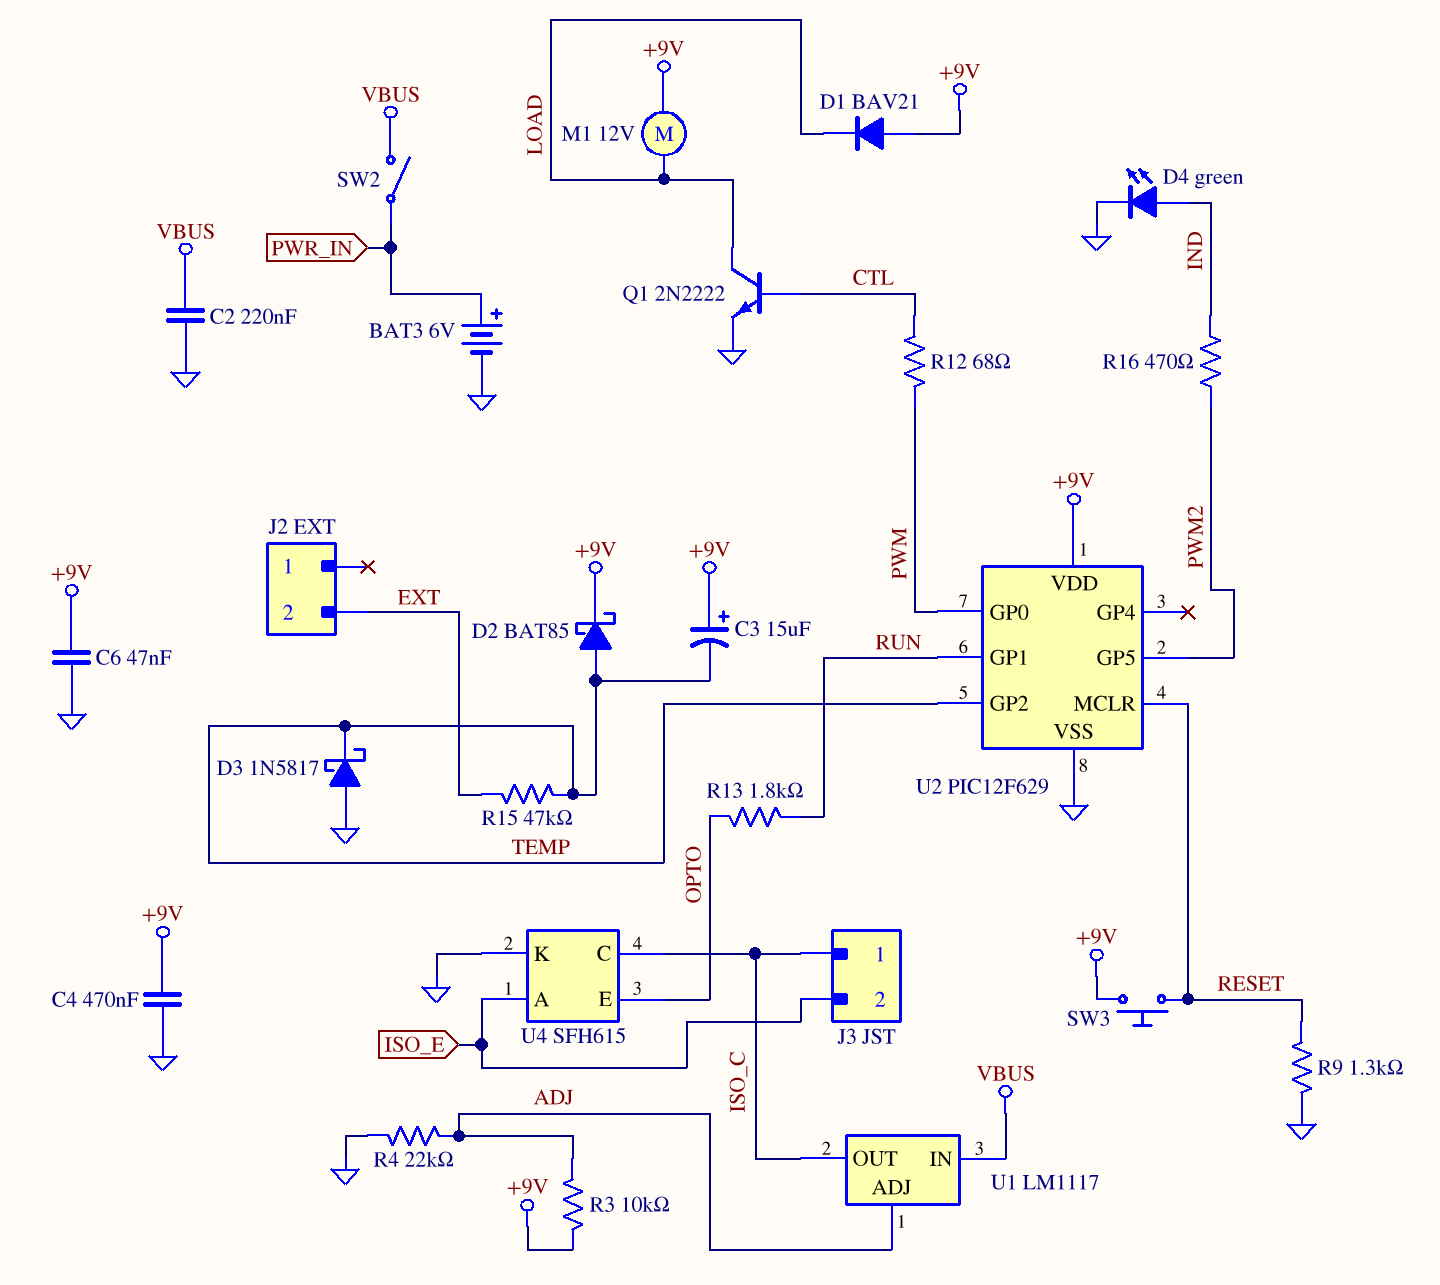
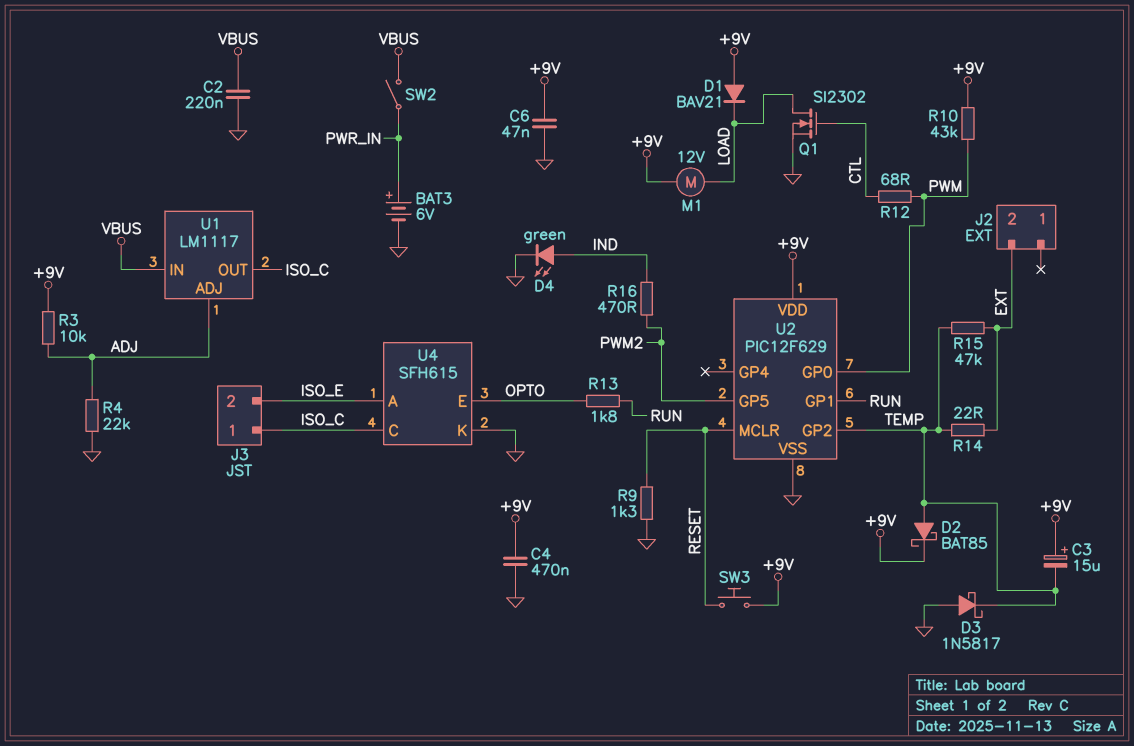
Q1: NPN 2N2222 (B CTL, C LOAD, E GND) -> NMOS SI2302 (G CTL, D LOAD, S GND)
R10: none -> 43k (+9V, PWM)
R14: none -> 22 (EXT, TEMP)

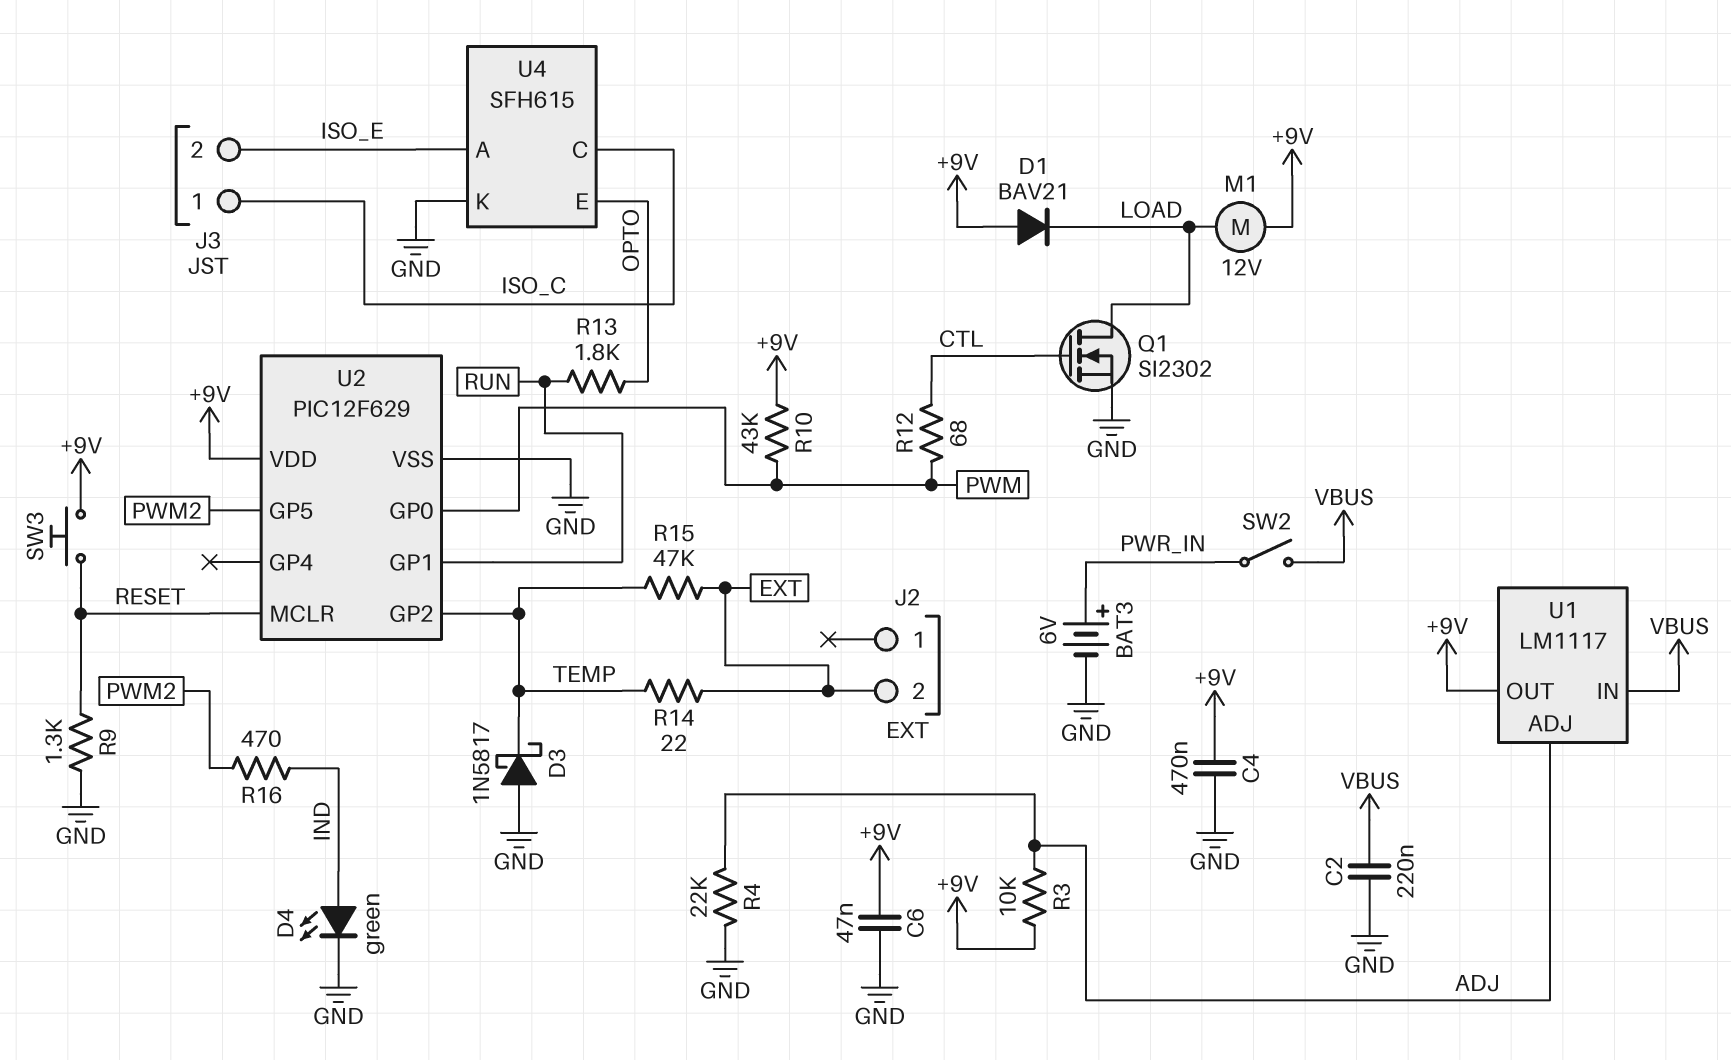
C3: 15uF (plus +9V, minus TEMP) -> none
D2: schottky BAT85 (A TEMP, K +9V) -> none
U1 pin OUT: ISO_C -> +9V

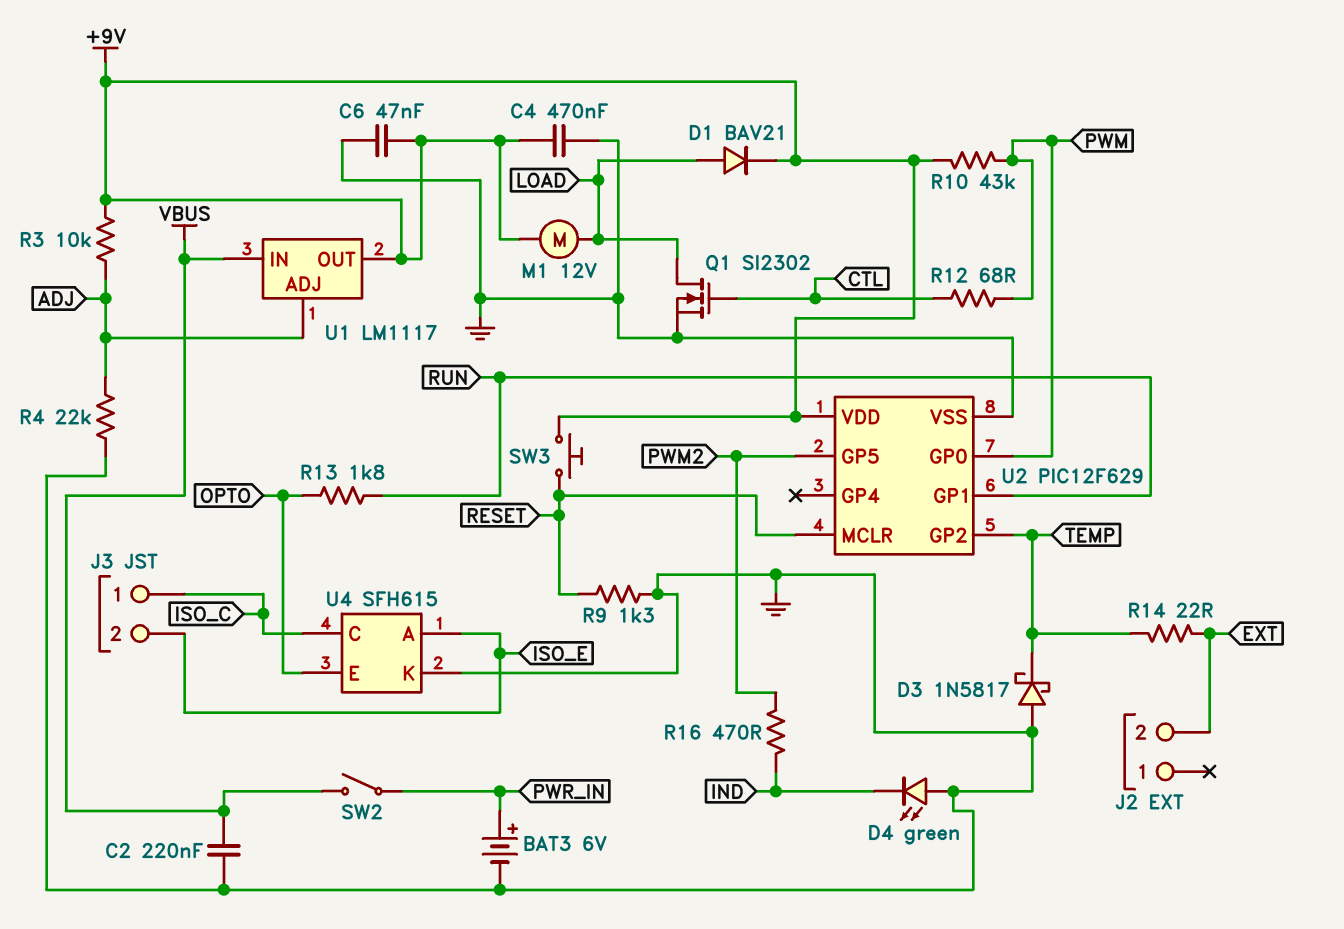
D1: diode BAV21 (A +9V, K LOAD) -> diode BAV21 (A LOAD, K +9V)
D4: LED green (A IND, K GND) -> LED green (A GND, K IND)
R15: 47k (EXT, TEMP) -> none

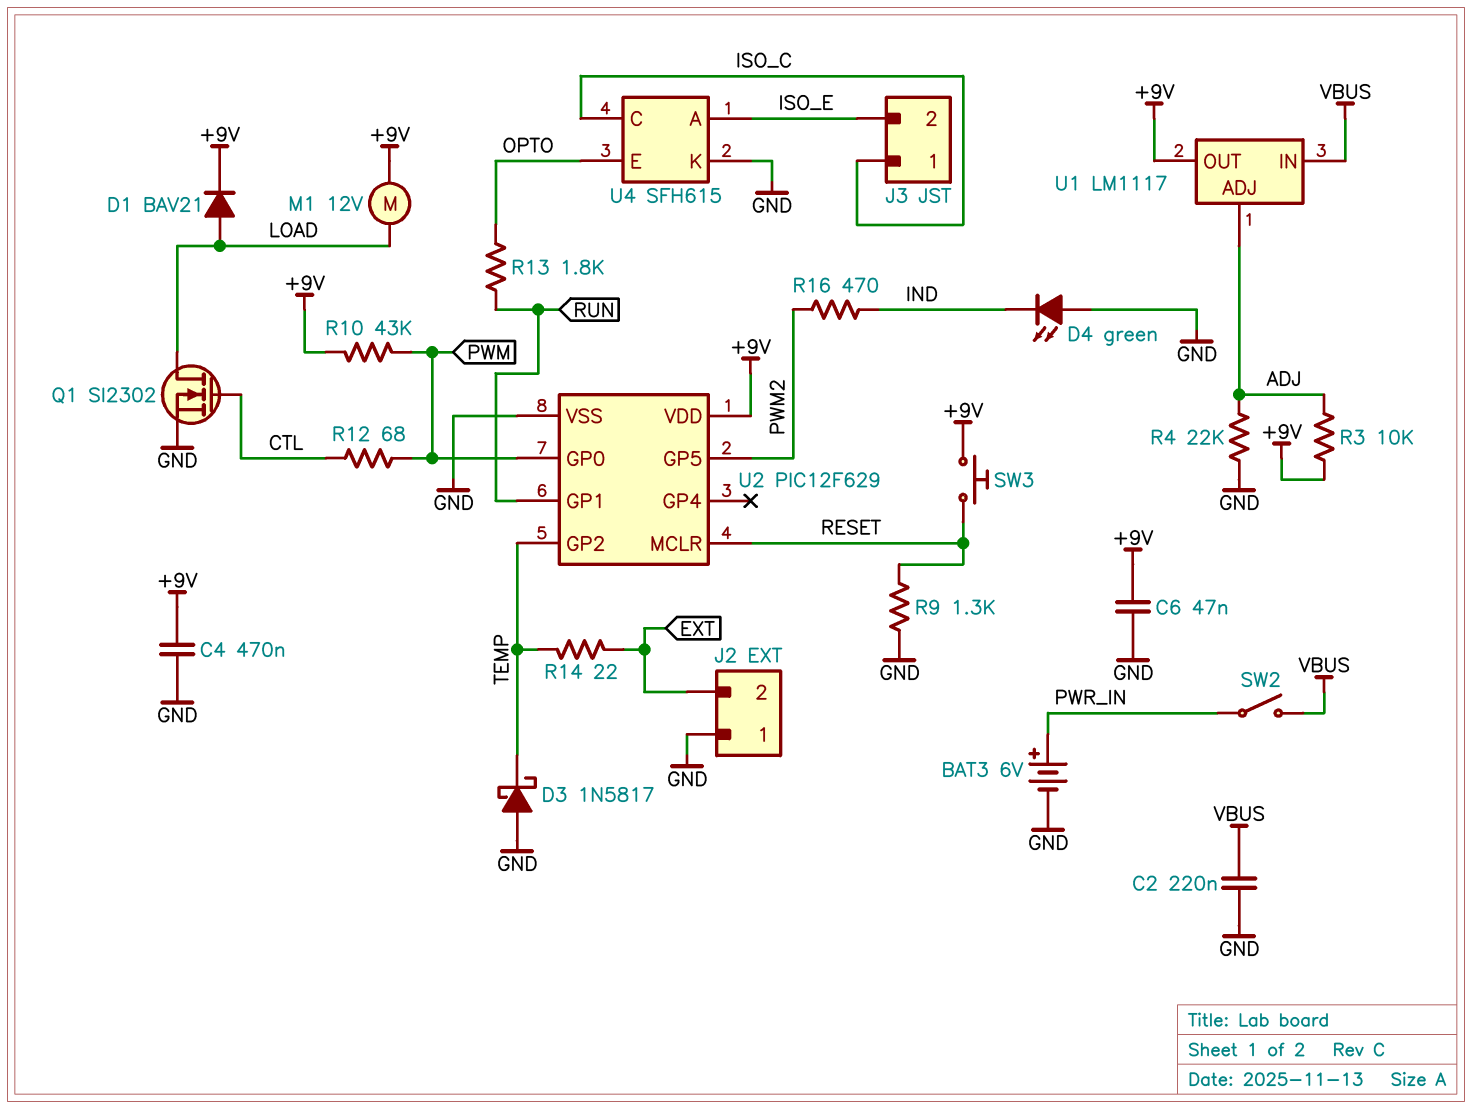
J2 pin 1: none -> GND

